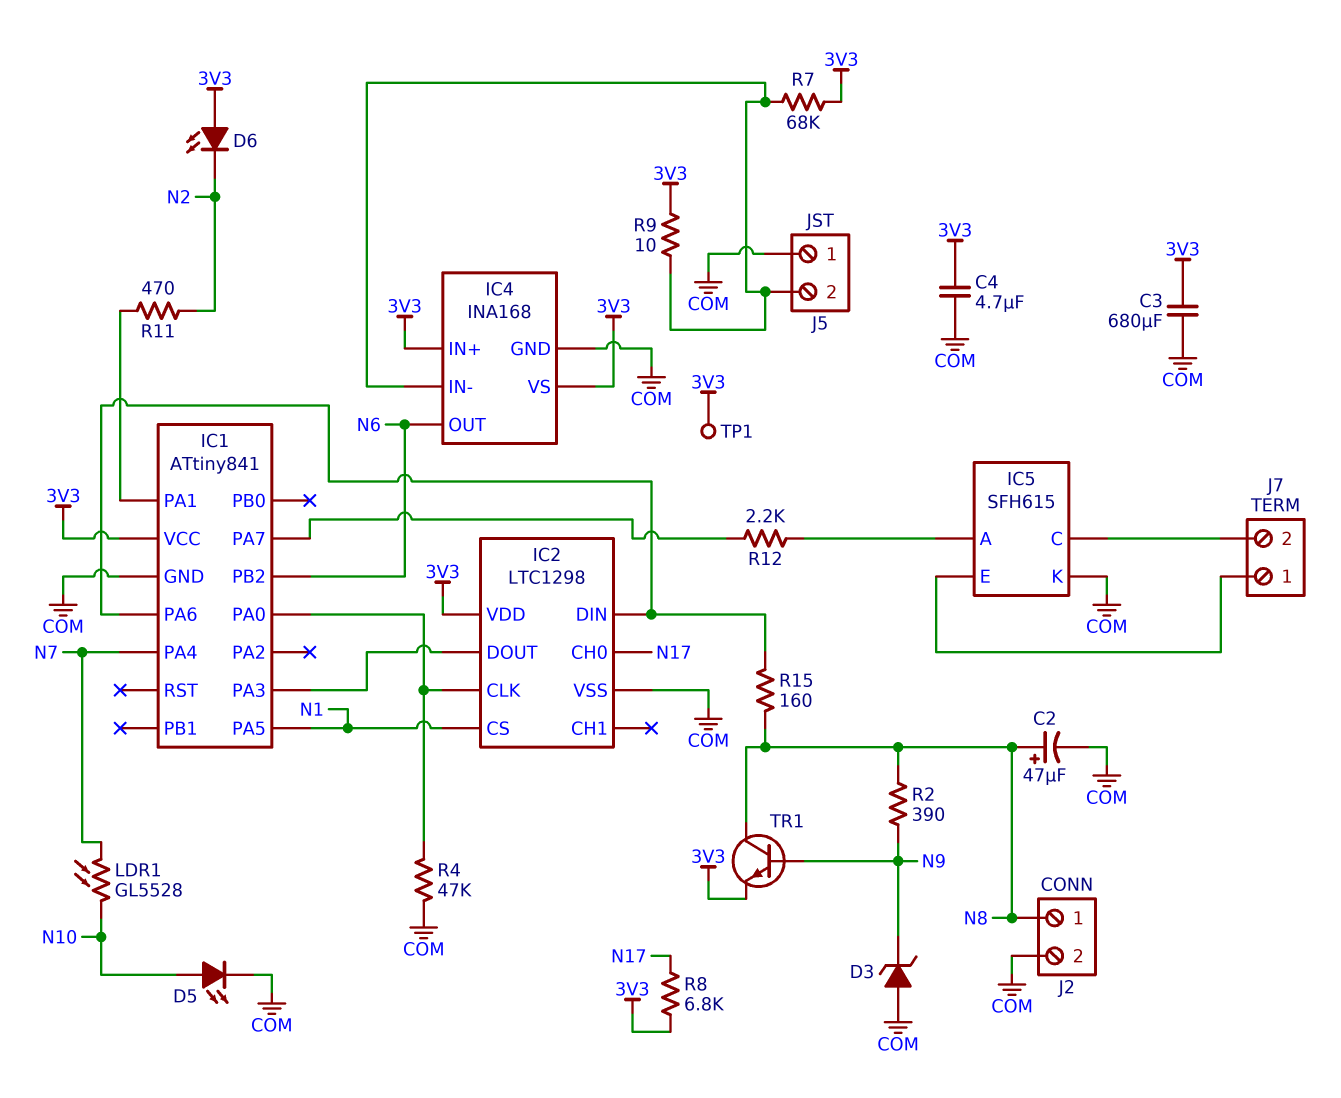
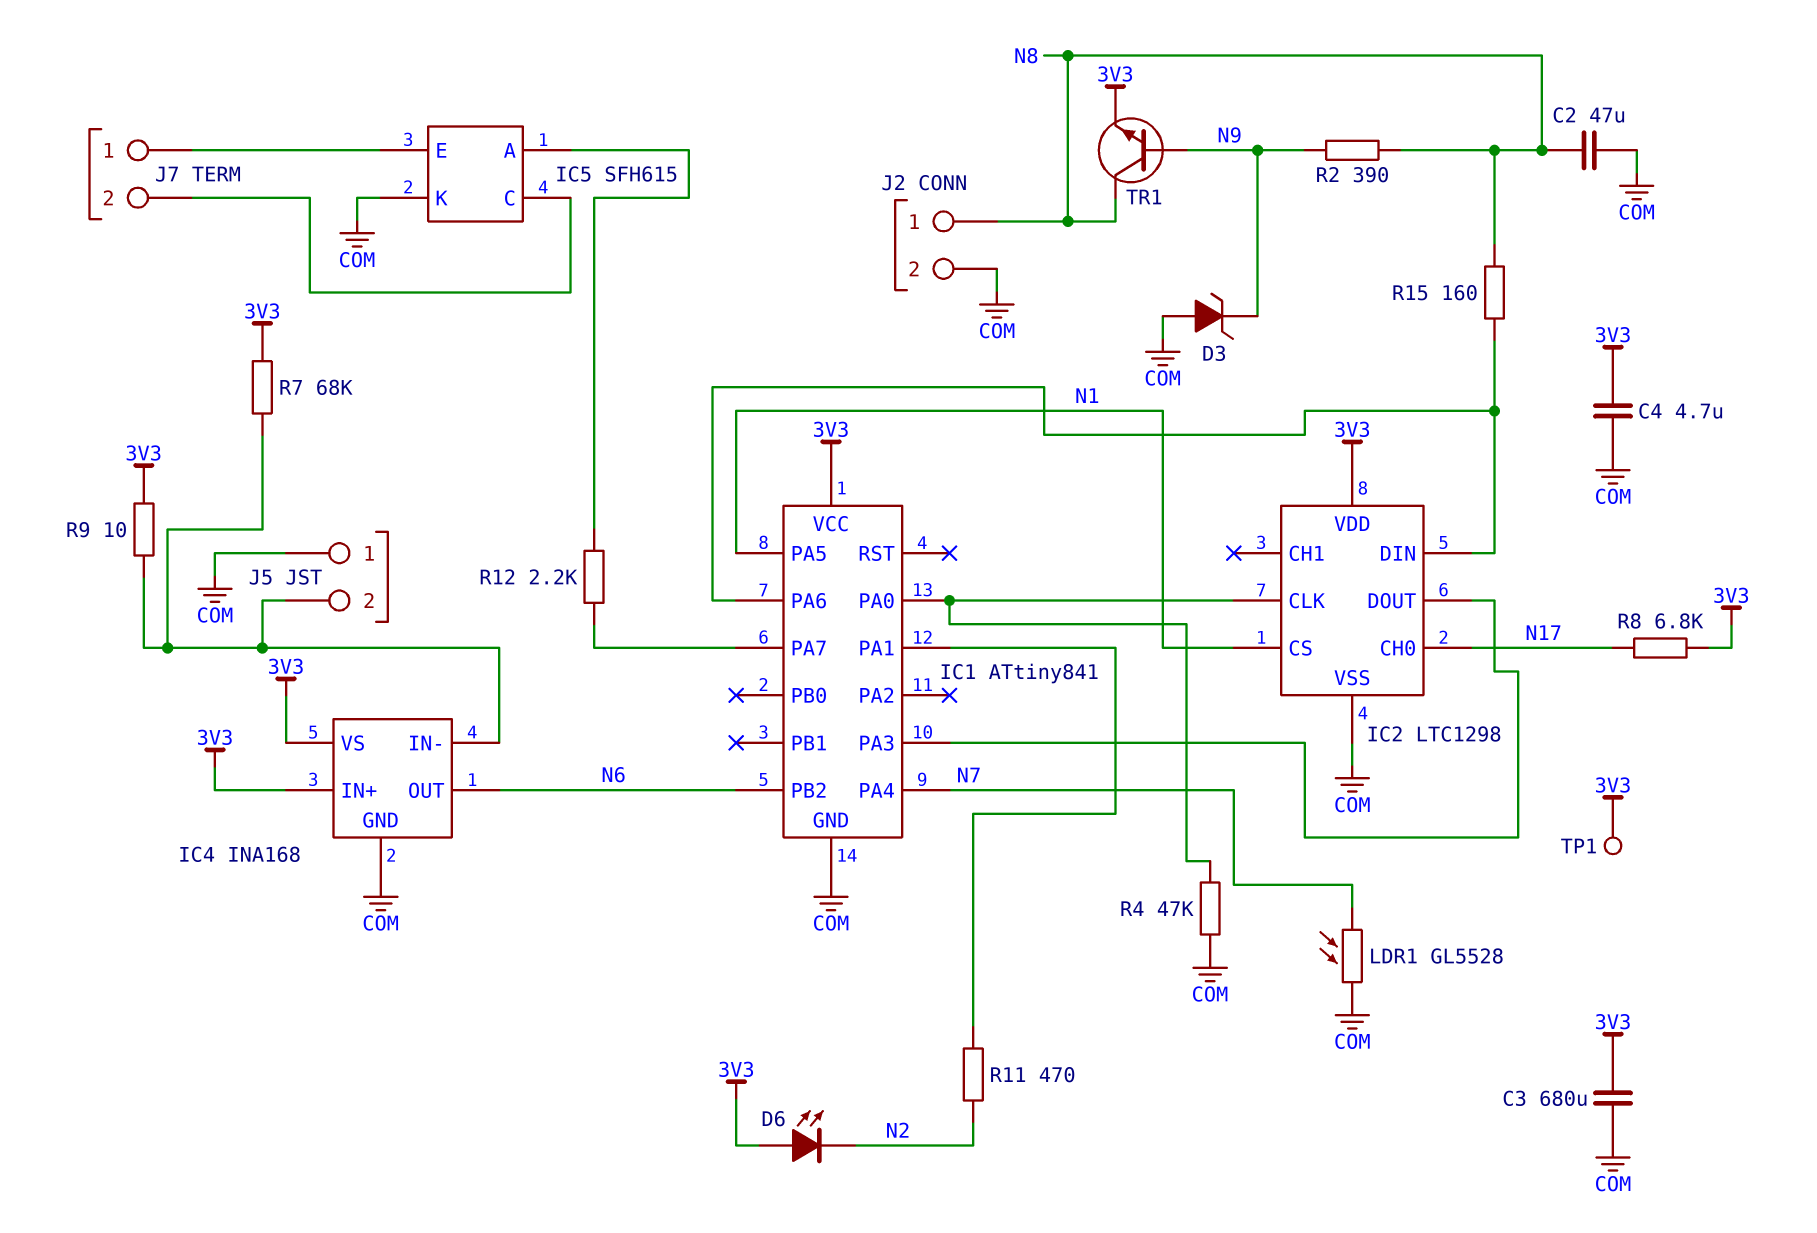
C2: 47uF (plus N8, minus COM) -> 47uF (COM, N8)
D5: LED (A N10, K COM) -> none
LDR1: GL5528 (N7, N10) -> GL5528 (COM, N7)

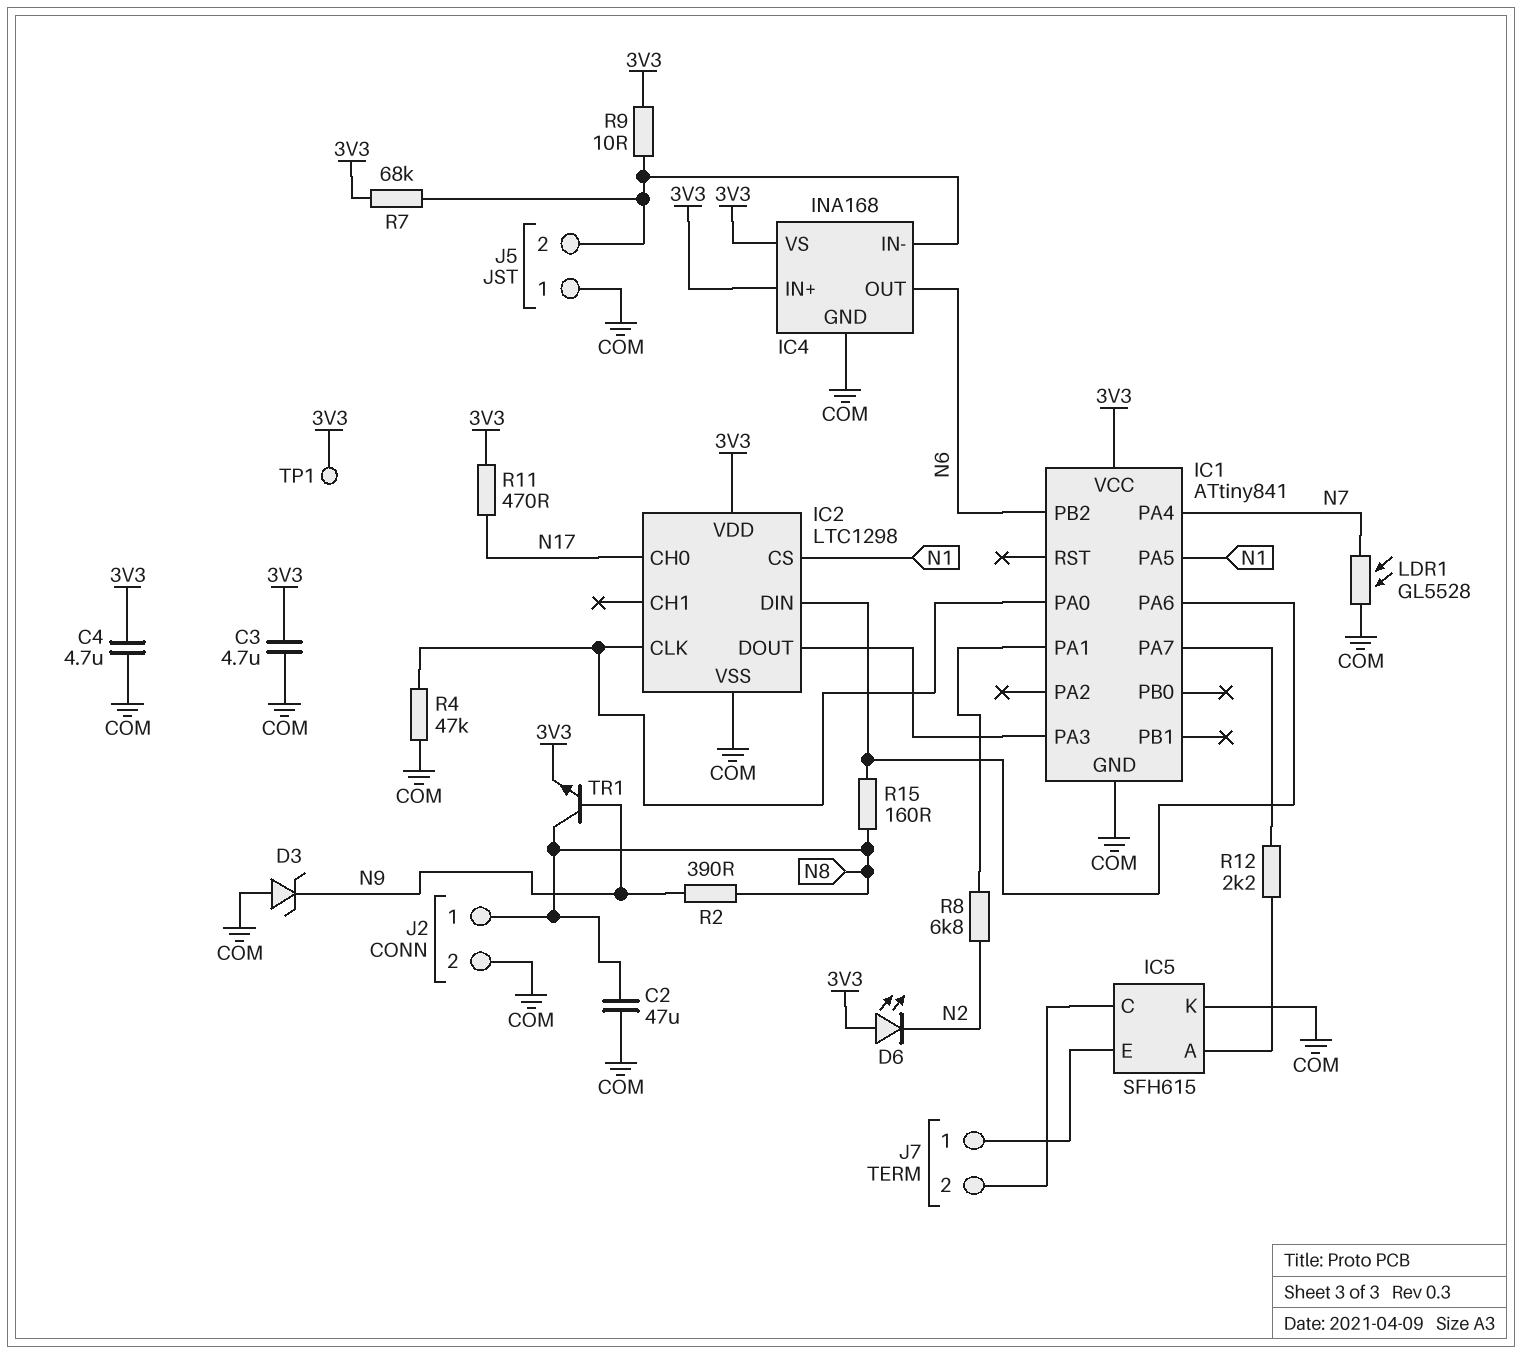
C3: 680uF (3V3, COM) -> 4.7uF (3V3, COM)
R8: 6.8k (3V3, N17) -> 6.8k (IC1/PA1, N2)
R11: 470 (IC1/PA1, N2) -> 470 (3V3, N17)

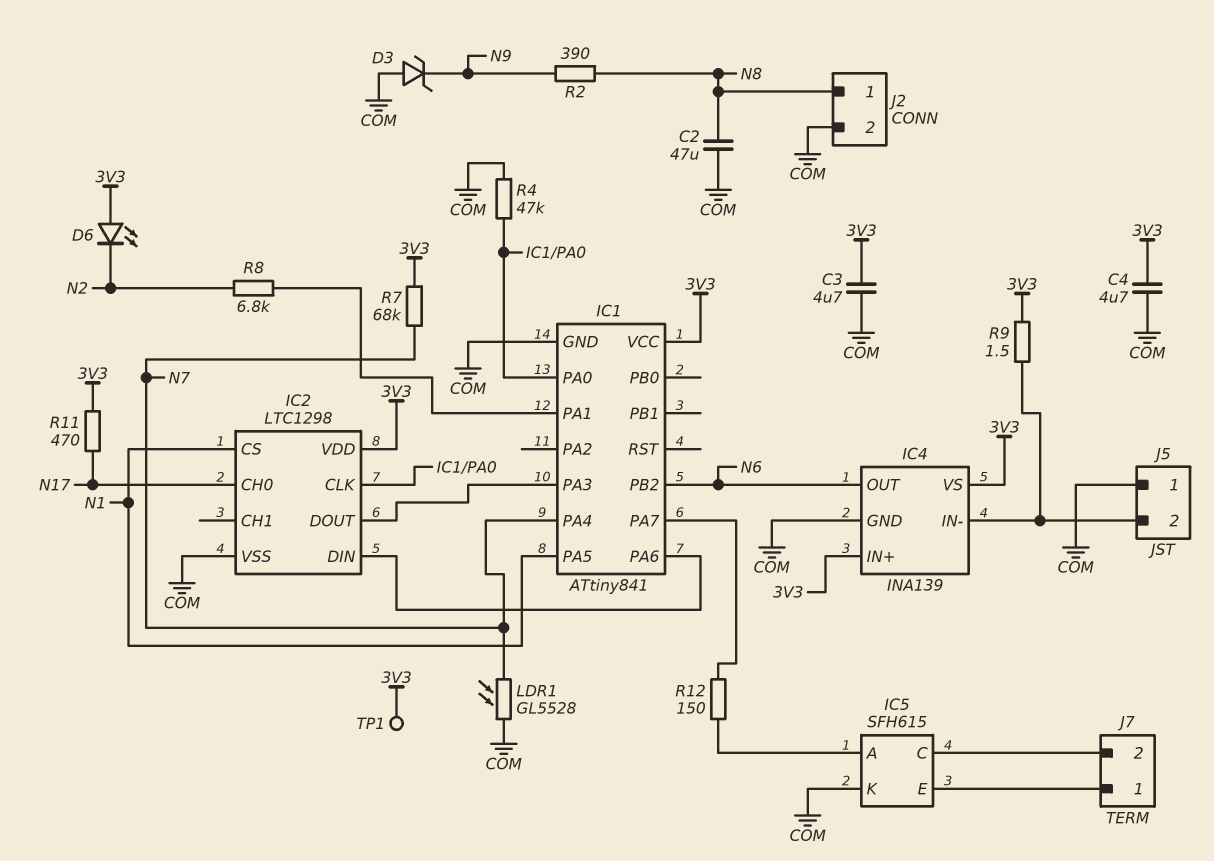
IC4: INA168 -> INA139
R7: 68k (3V3, IC4/IN-) -> 68k (3V3, N7)
R9: 10 (3V3, IC4/IN-) -> 1.5 (3V3, IC4/IN-)
R12: 2.2k (IC1/PA7, IC5/A) -> 150 (IC1/PA7, IC5/A)
R15: 160 (IC1/PA6, N8) -> none
TR1: NPN (B N9, C N8, E 3V3) -> none

